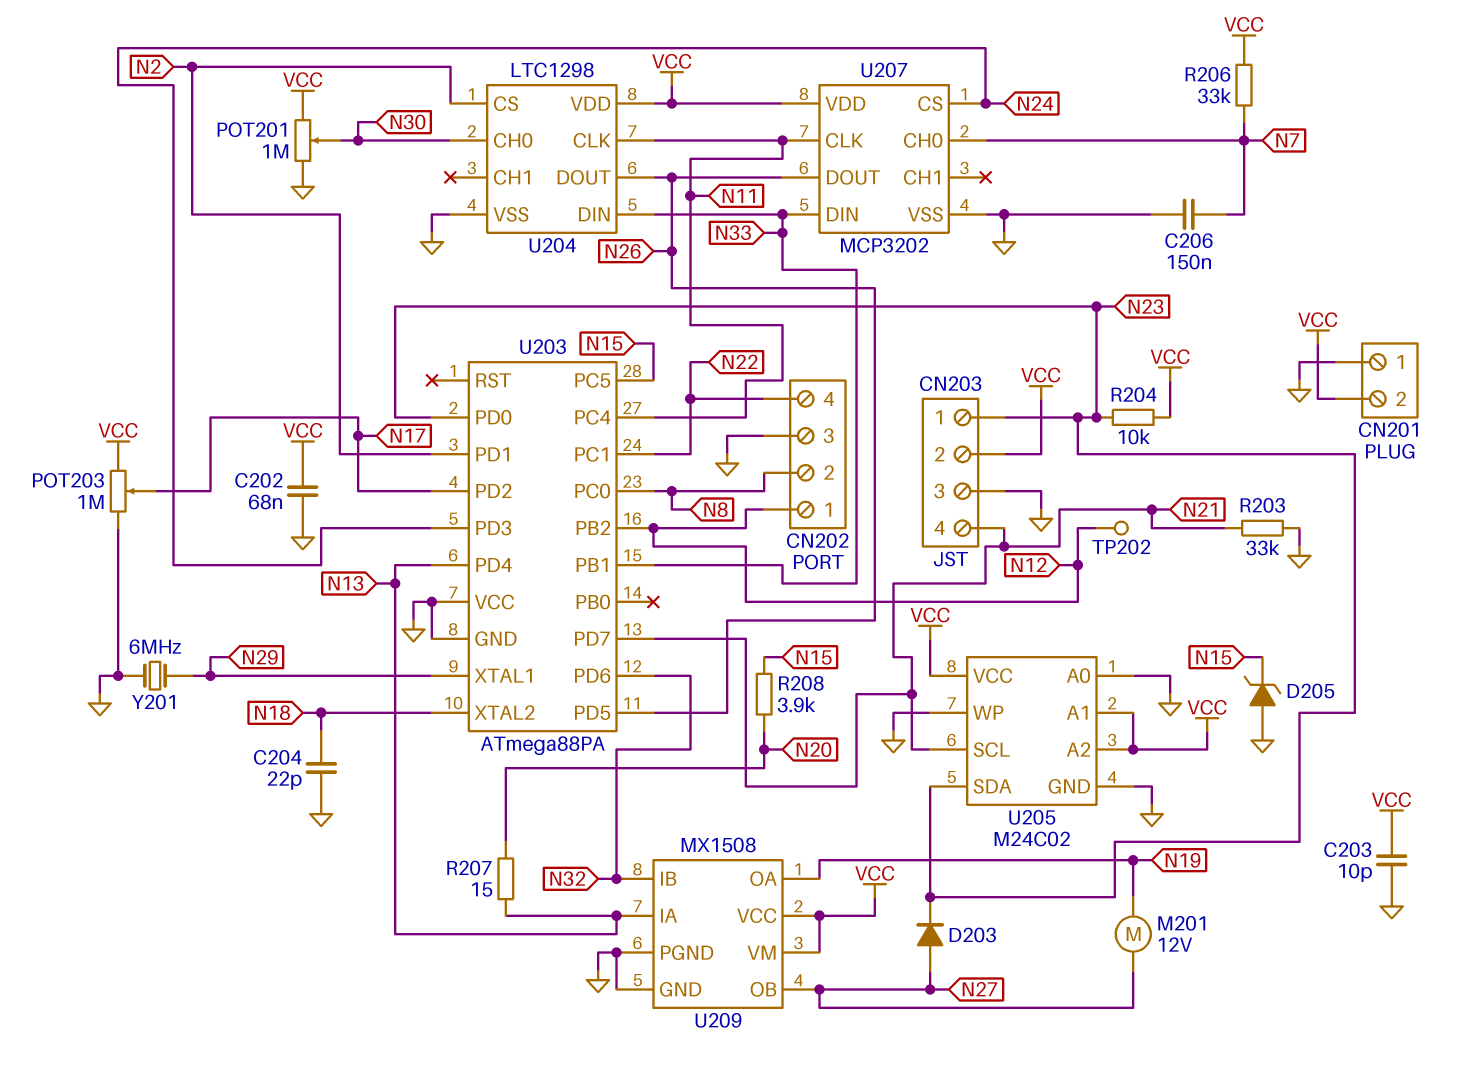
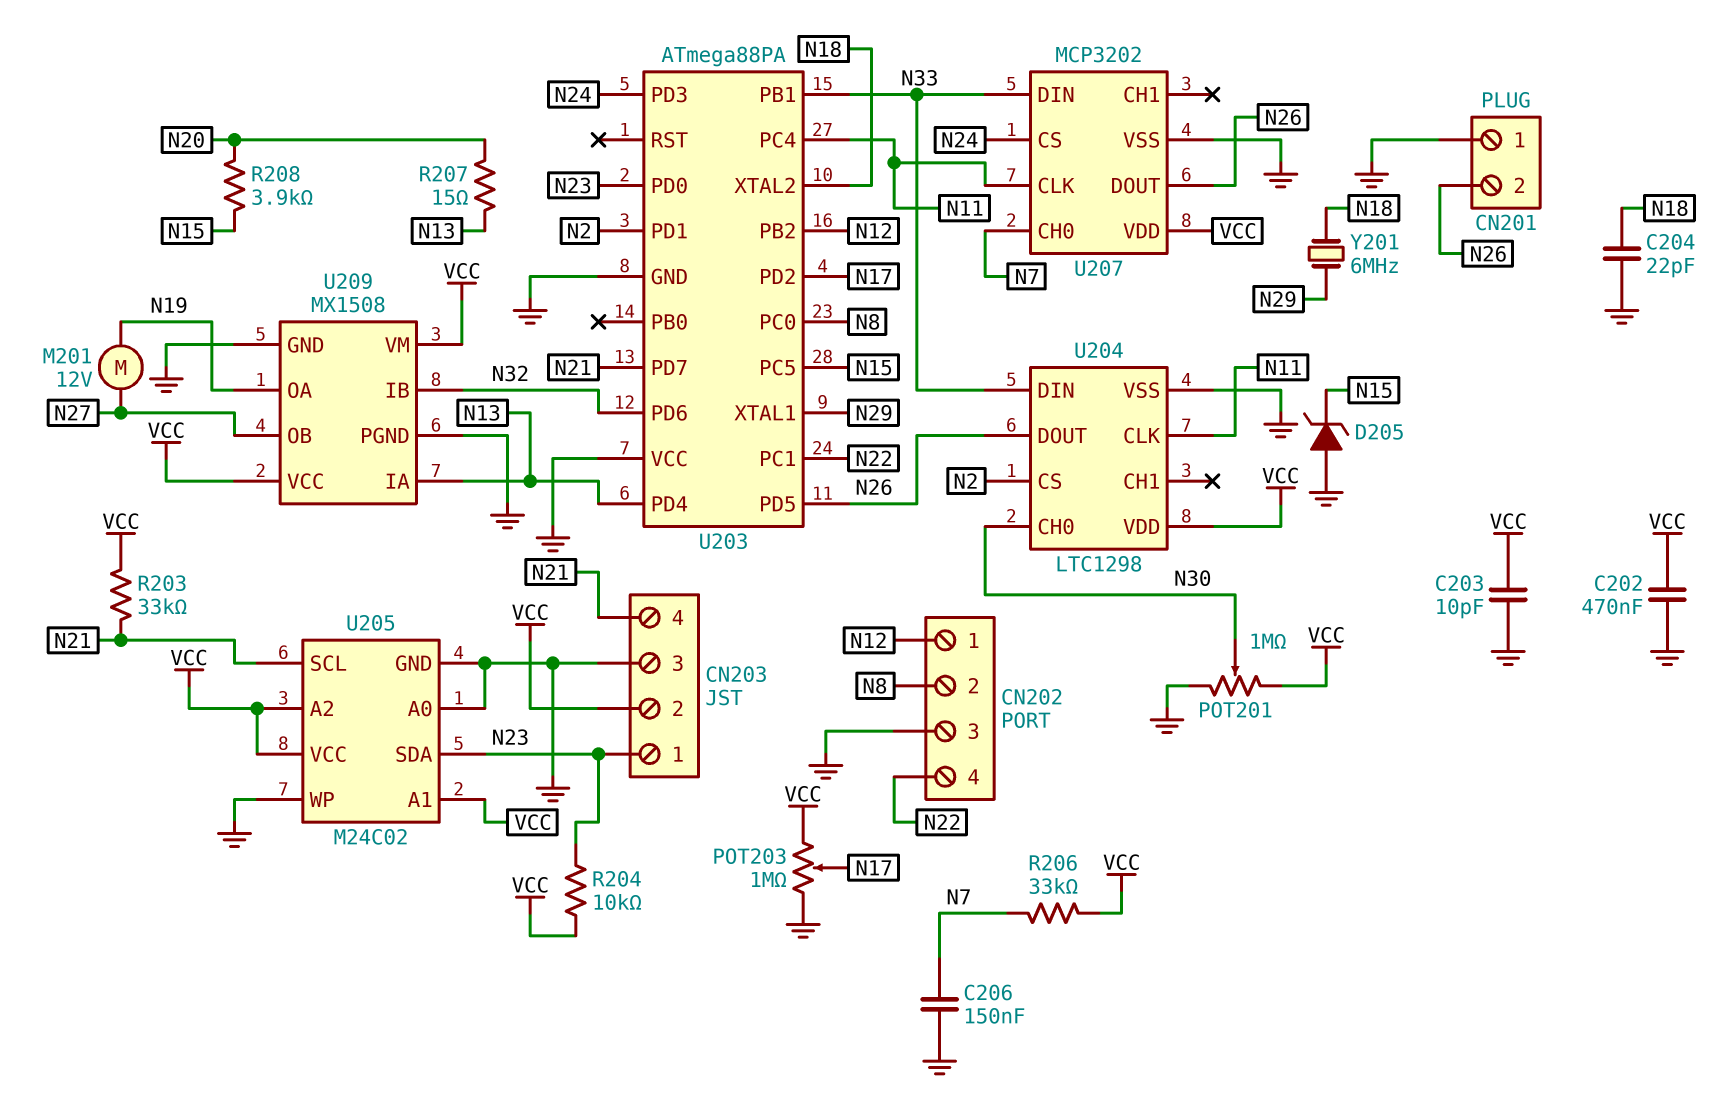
C202: 68nF (GND, VCC) -> 470nF (GND, VCC)
CN201 pin 2: VCC -> N26
D203: diode (A N27, K N23) -> none
R203: 33k (GND, N21) -> 33k (N21, VCC)
TP202: test point (N12) -> none
Y201: 6MHz (GND, N29) -> 6MHz (N18, N29)

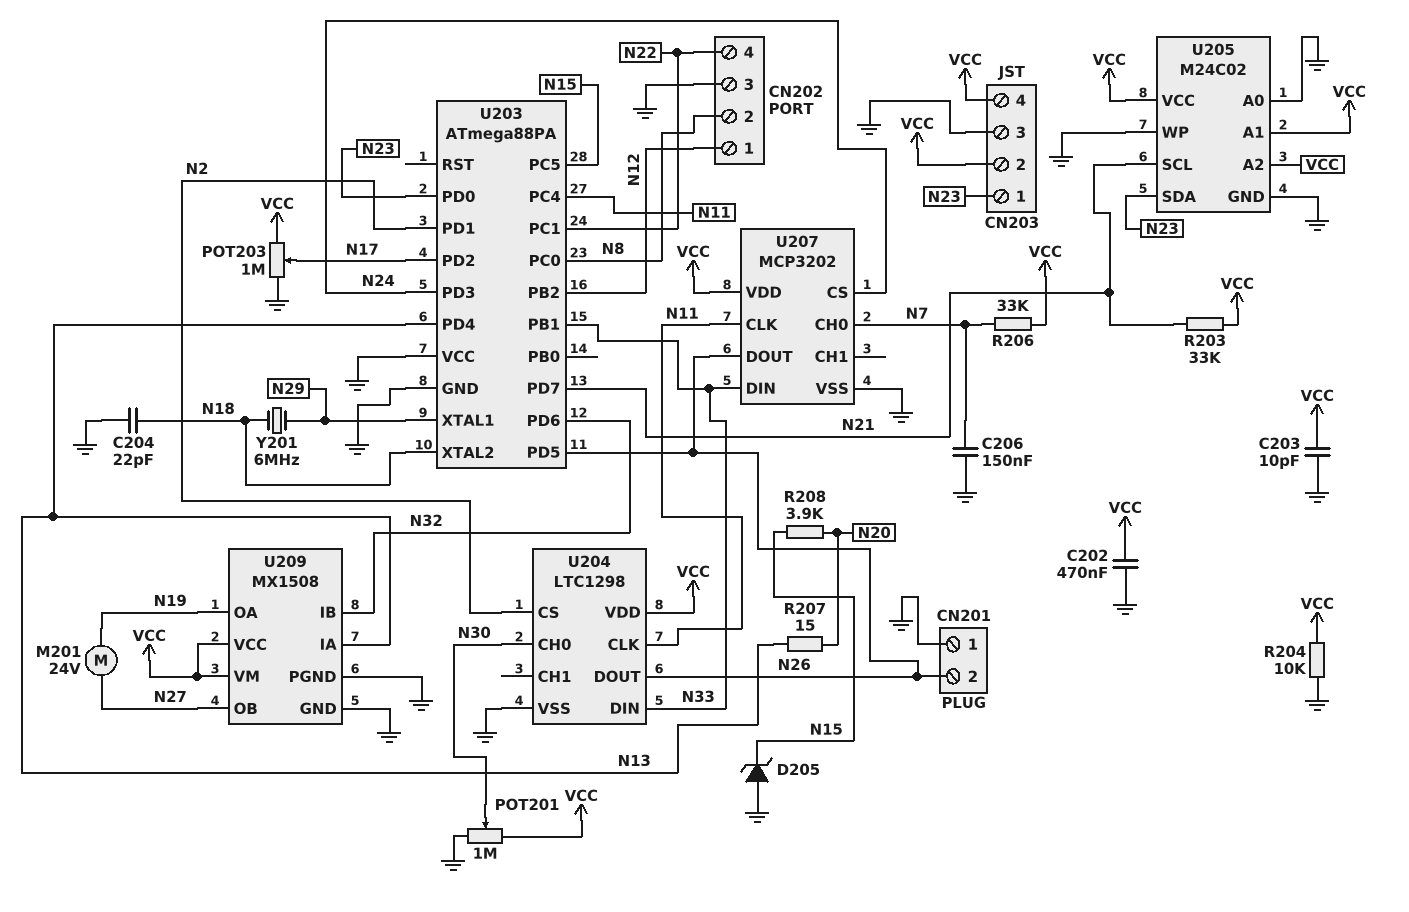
CN203 pin 4: N21 -> VCC
M201: motor 12V (N19, N27) -> motor 24V (N19, N27)
R204: 10k (N23, VCC) -> 10k (GND, VCC)

